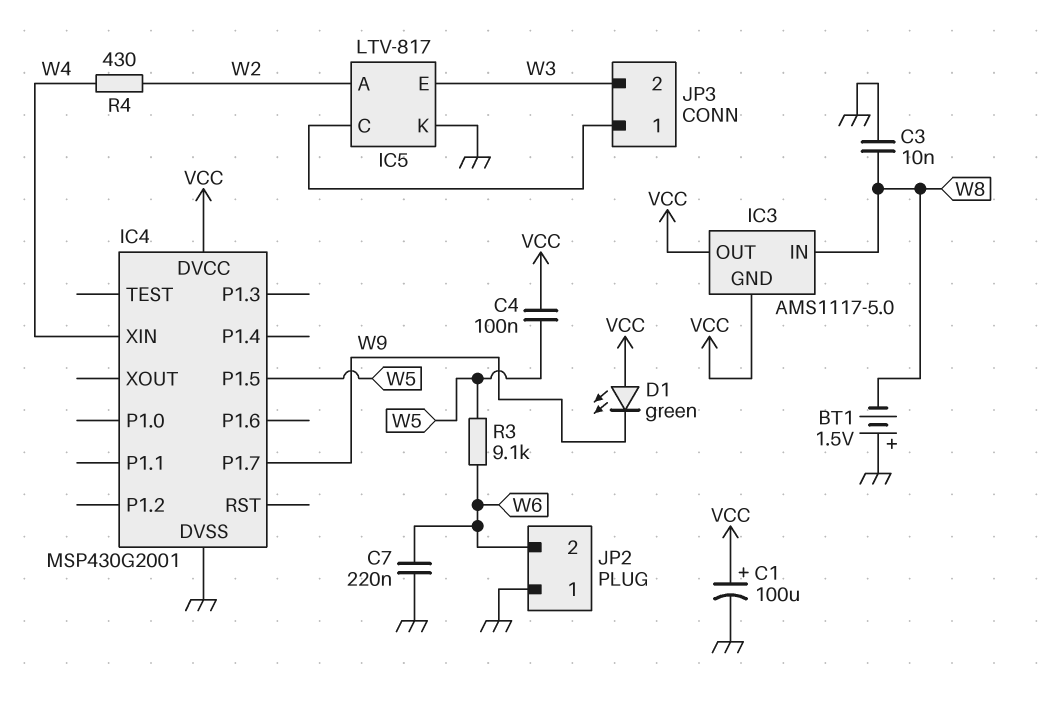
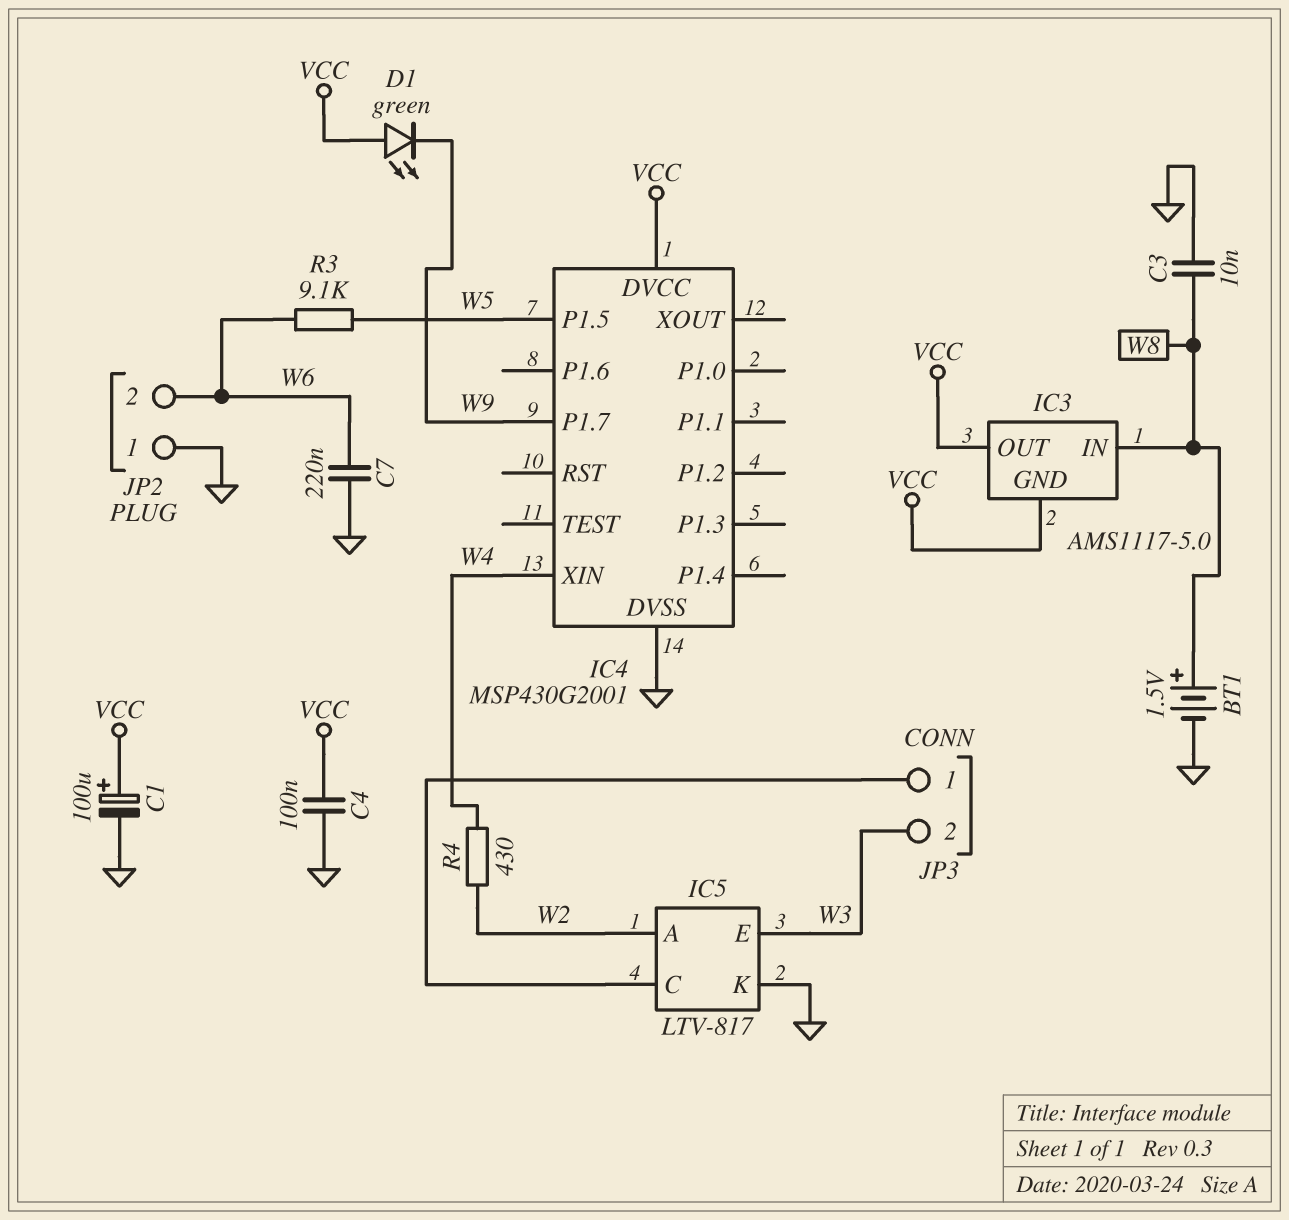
BT1: 1.5V (plus GND, minus W8) -> 1.5V (plus W8, minus GND)
C4: 100nF (VCC, W5) -> 100nF (GND, VCC)

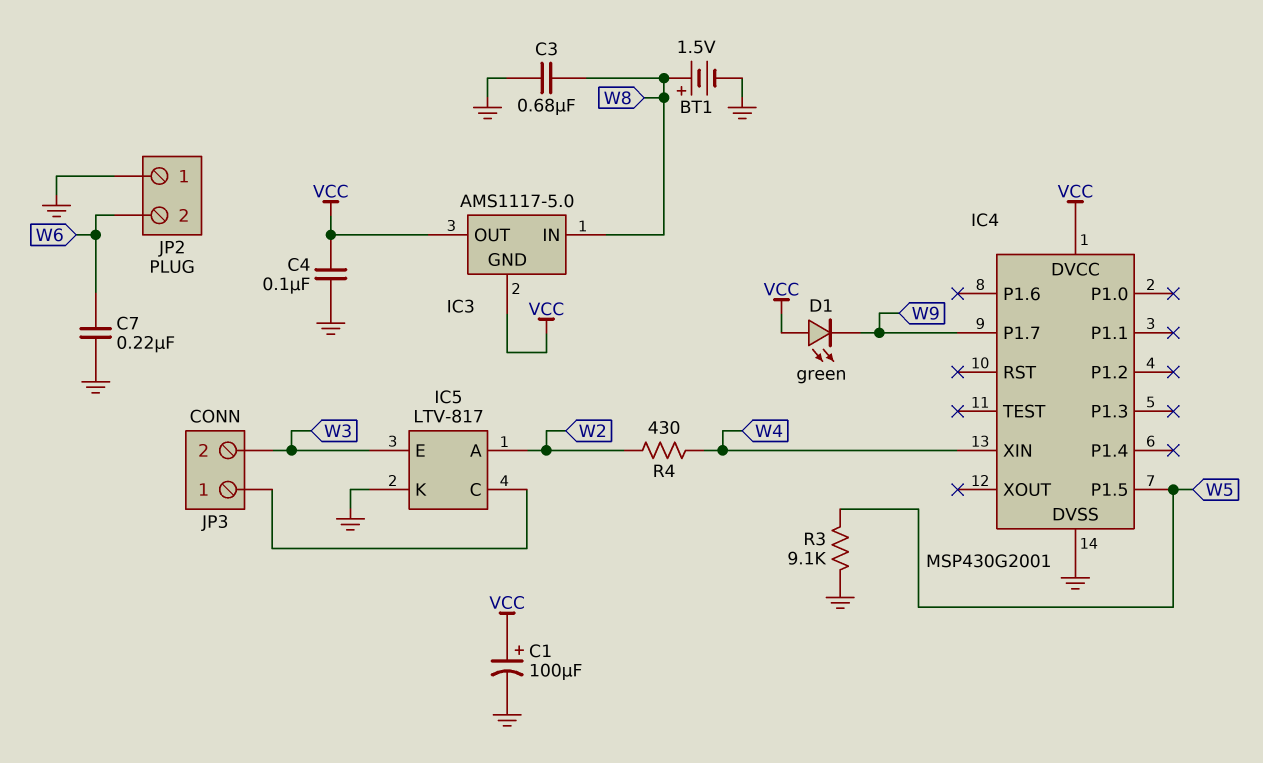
C3: 10nF (GND, W8) -> 680nF (GND, W8)
R3: 9.1k (W5, W6) -> 9.1k (GND, W5)

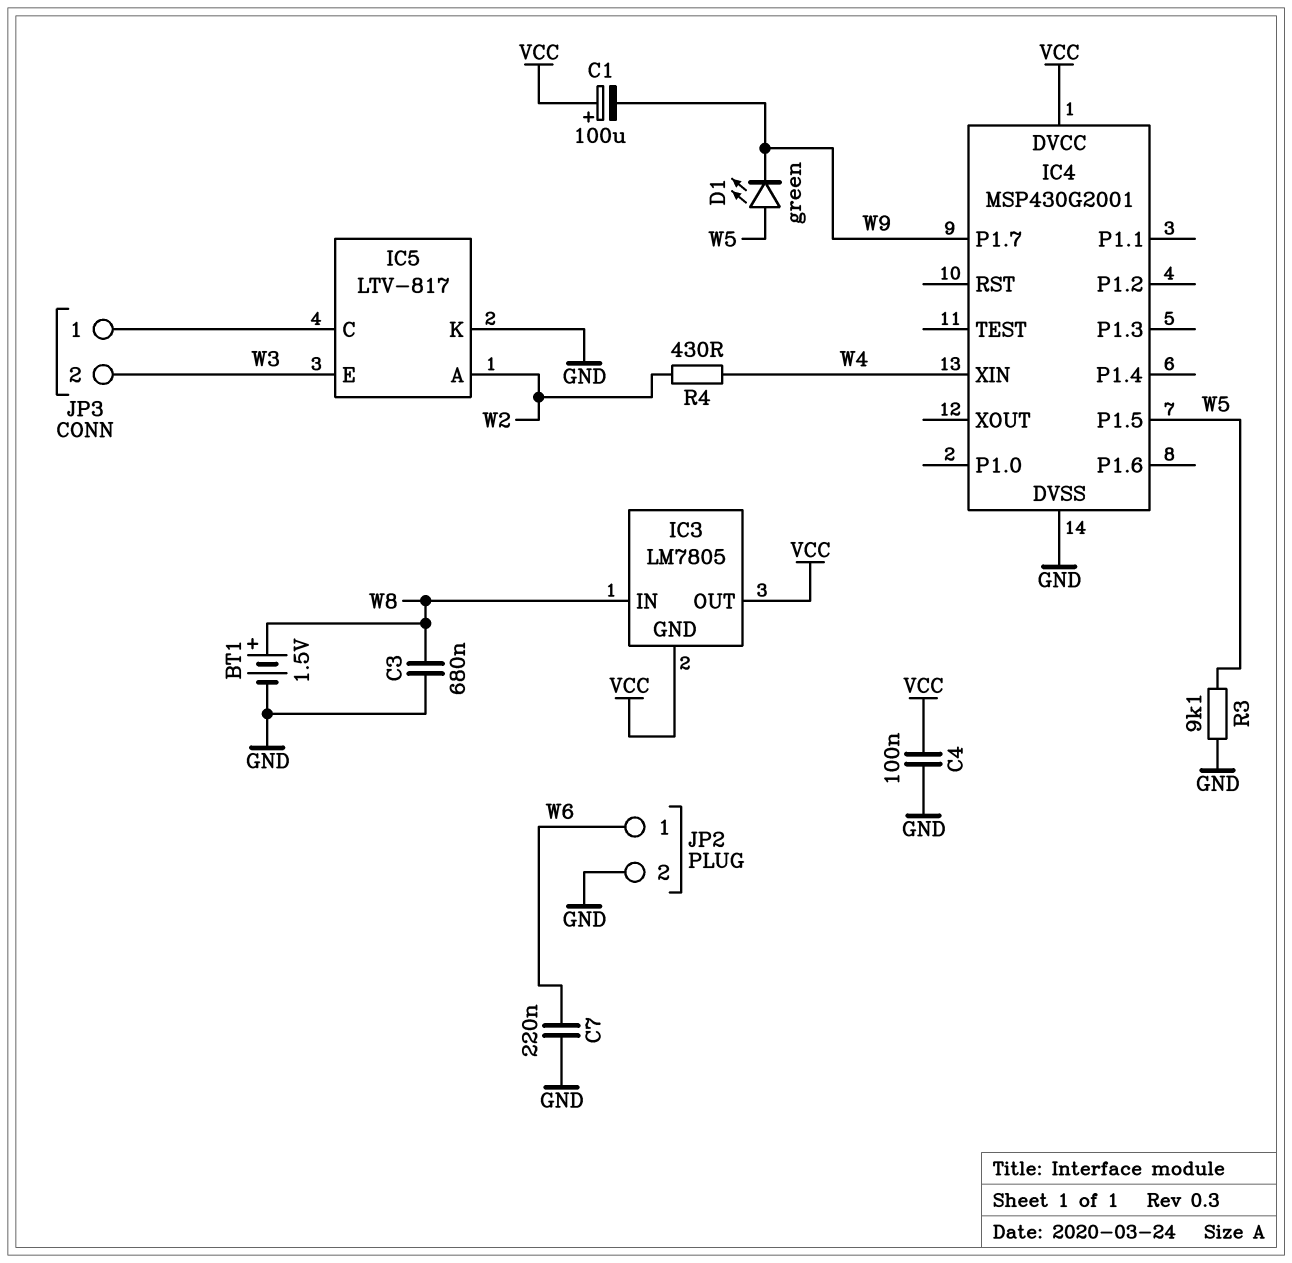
C1: 100uF (plus VCC, minus GND) -> 100uF (plus VCC, minus W9)
D1: LED green (A VCC, K W9) -> LED green (A W5, K W9)
IC3: AMS1117-5.0 -> LM7805
JP2 pin 1: GND -> W6
JP2 pin 2: W6 -> GND

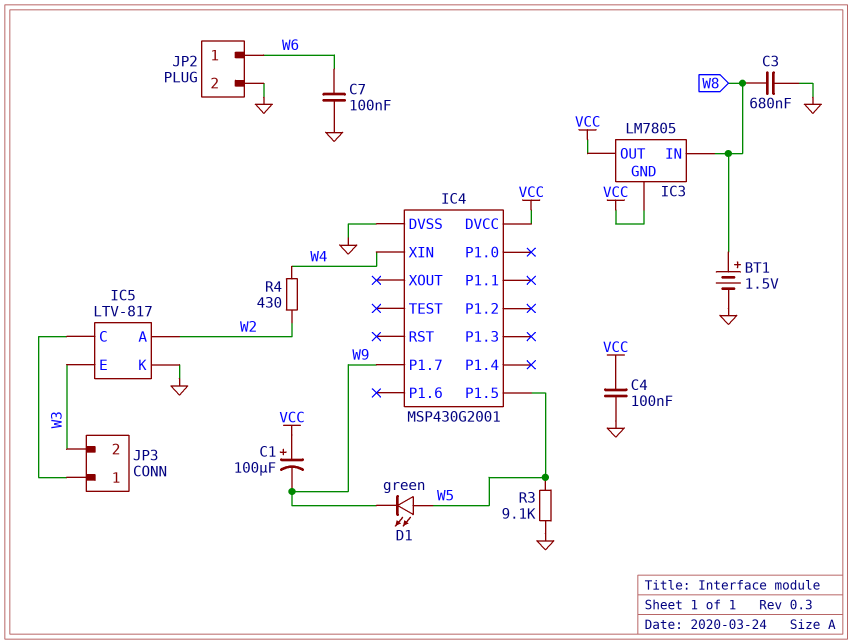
C7: 220nF (GND, W6) -> 100nF (GND, W6)

